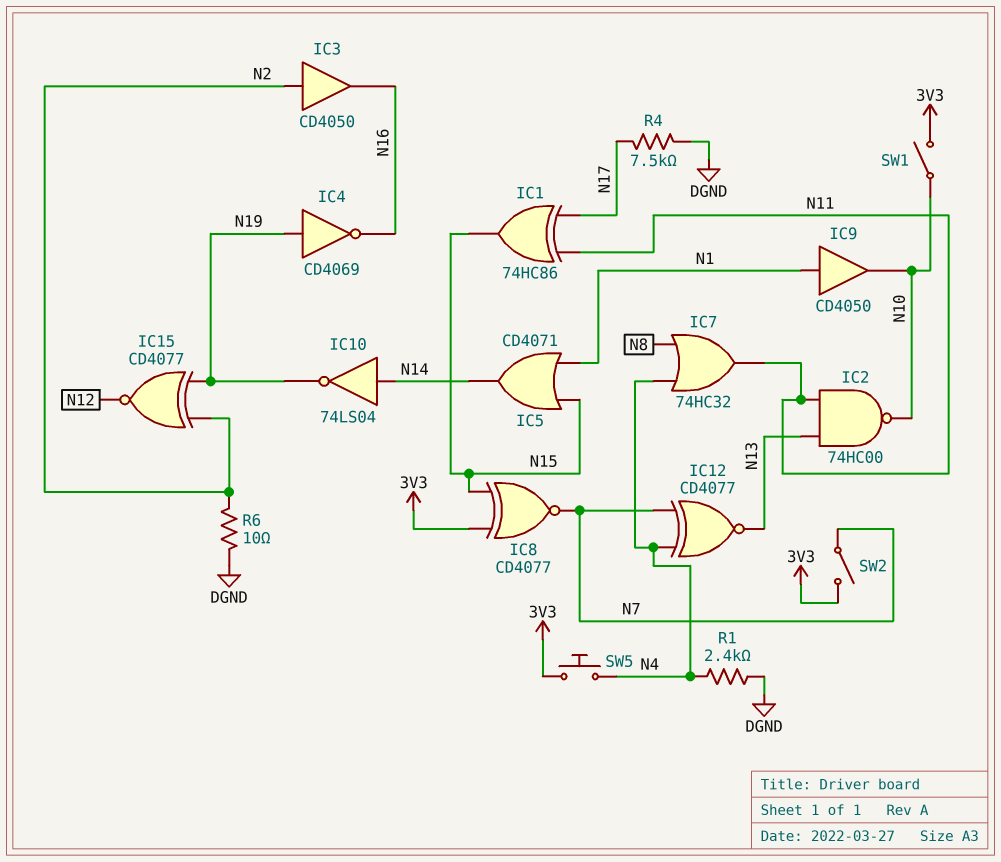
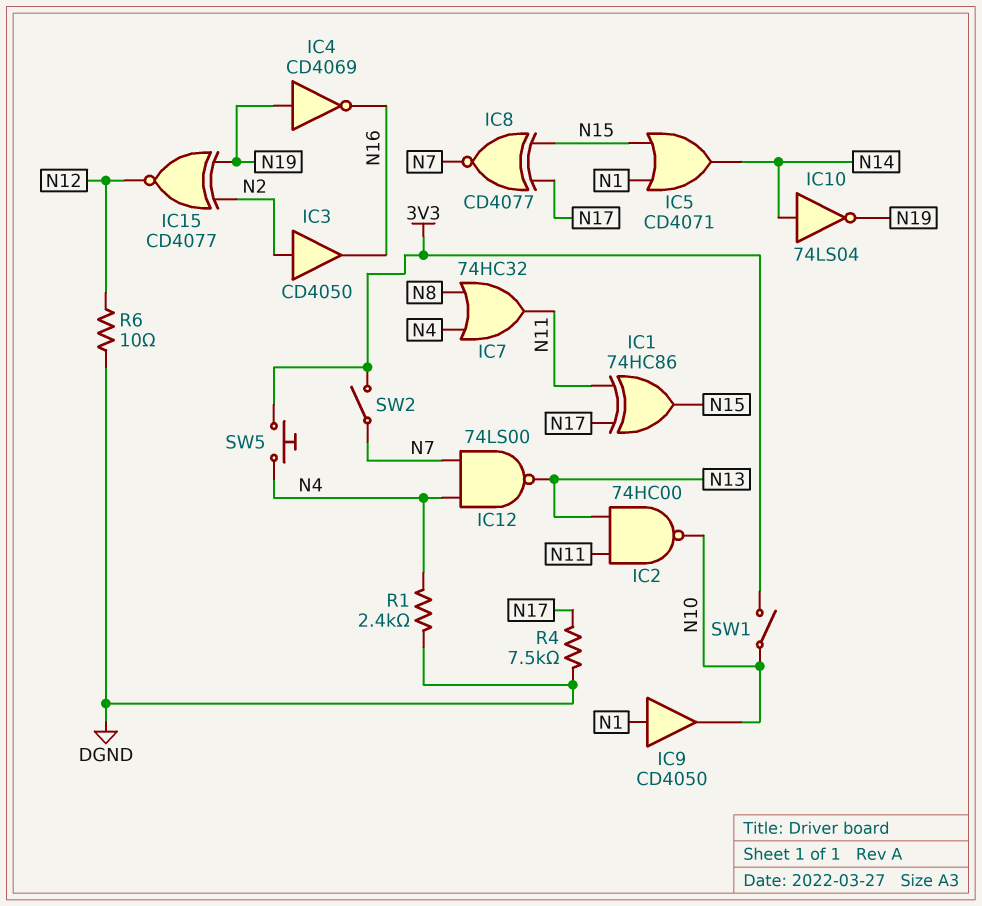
IC8: XNOR CD4077 (in 3V3, in N15, out N7) -> XNOR CD4077 (in N15, in N17, out N7)
IC12: XNOR CD4077 (in N4, in N7, out N13) -> NAND 74LS00 (in N4, in N7, out N13)
R6: 10 (DGND, N2) -> 10 (DGND, N12)

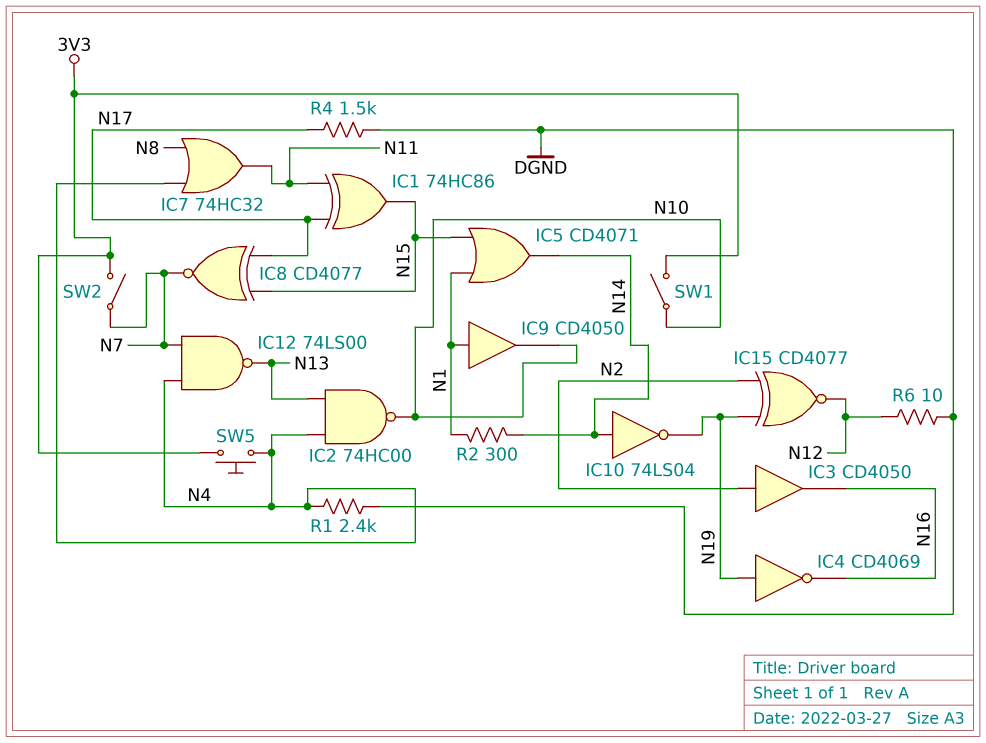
IC2: NAND 74HC00 (in N11, in N13, out N10) -> NAND 74HC00 (in N4, in N13, out N10)
R2: none -> 300 (N1, N14)
R4: 7.5k (DGND, N17) -> 1.5k (DGND, N17)

